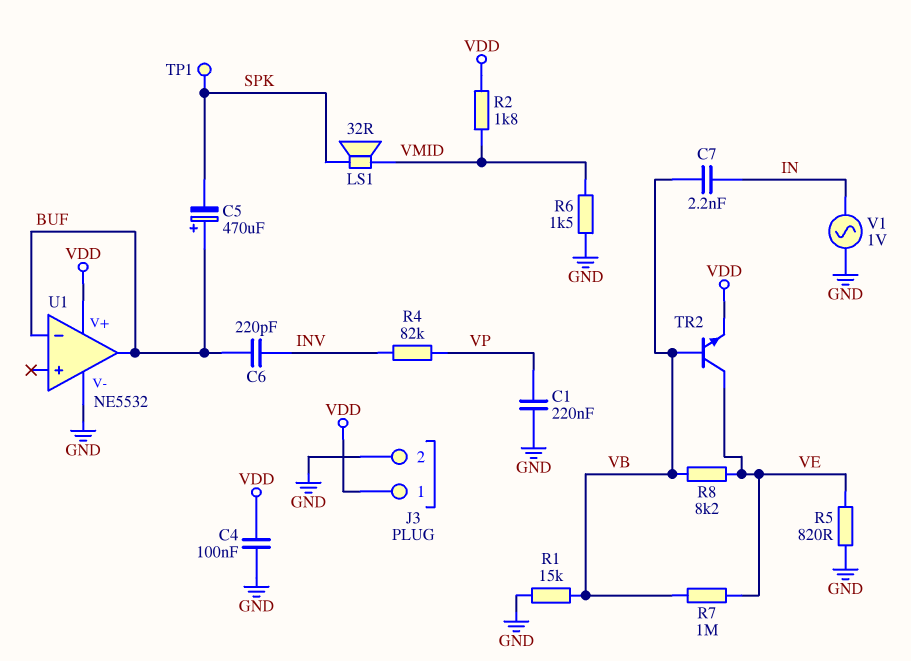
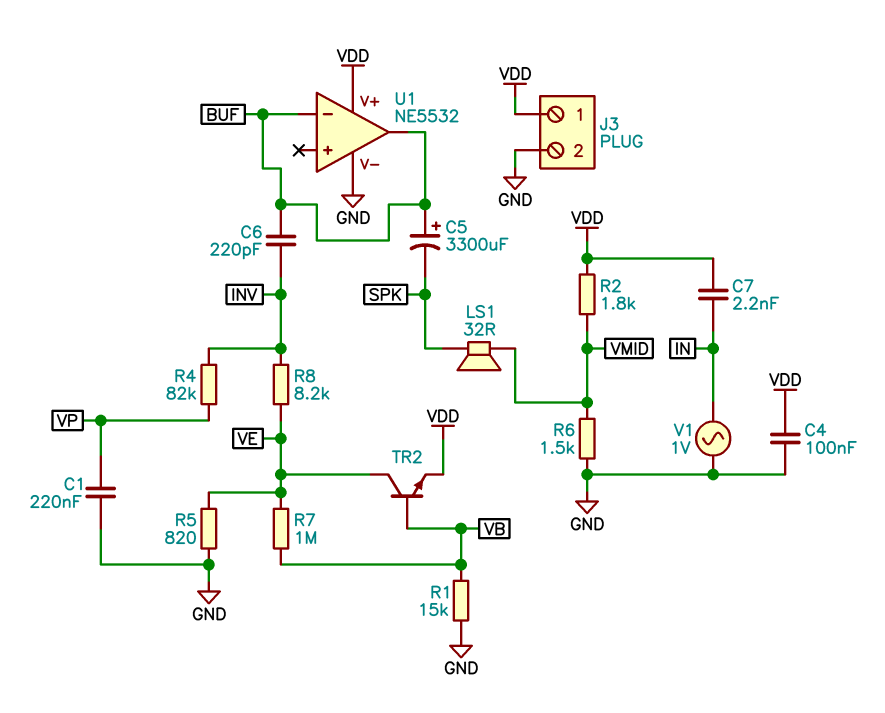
C5: 470uF (plus BUF, minus SPK) -> 3300uF (plus BUF, minus SPK)
C7: 2.2nF (IN, VB) -> 2.2nF (IN, VDD)
R8: 8.2k (VB, VE) -> 8.2k (INV, VE)
TP1: test point (SPK) -> none

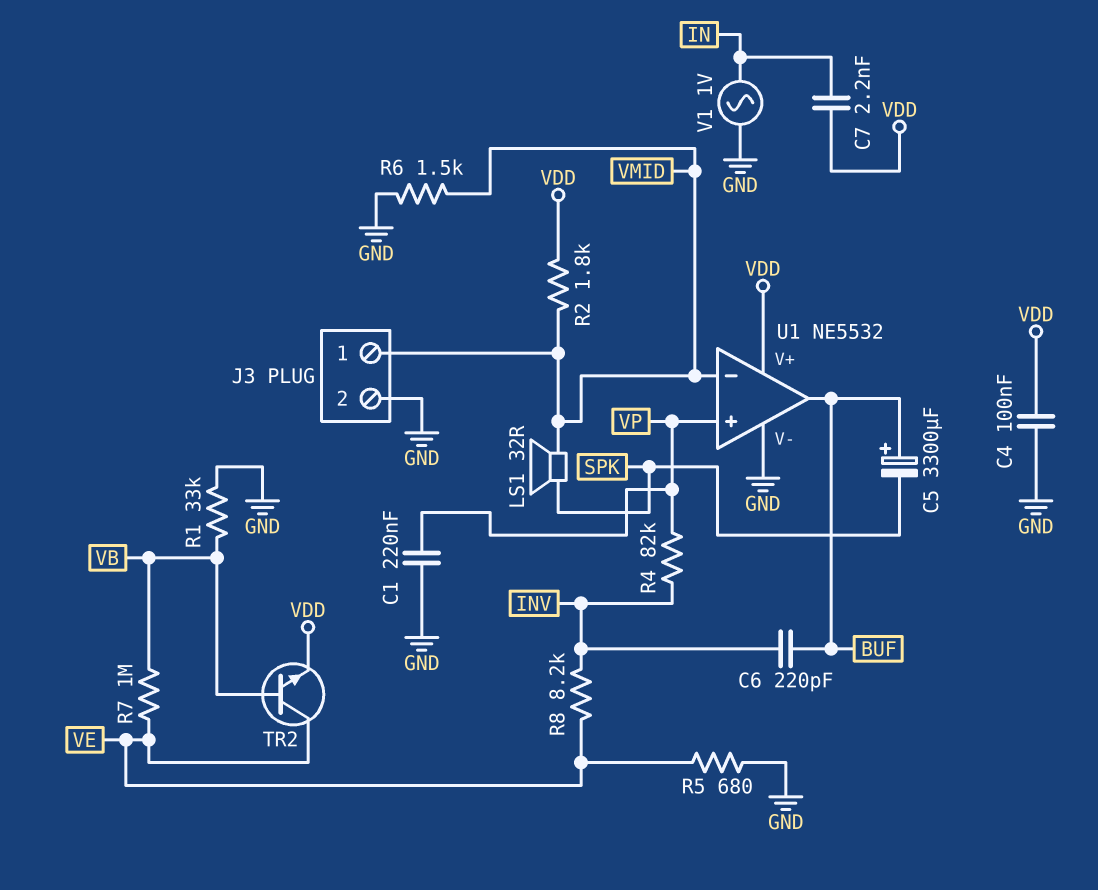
J3 pin 1: VDD -> VMID
R1: 15k (GND, VB) -> 33k (GND, VB)
R5: 820 (GND, VE) -> 680 (GND, VE)
U1 pin in+: none -> VP
U1 pin in-: BUF -> VMID

